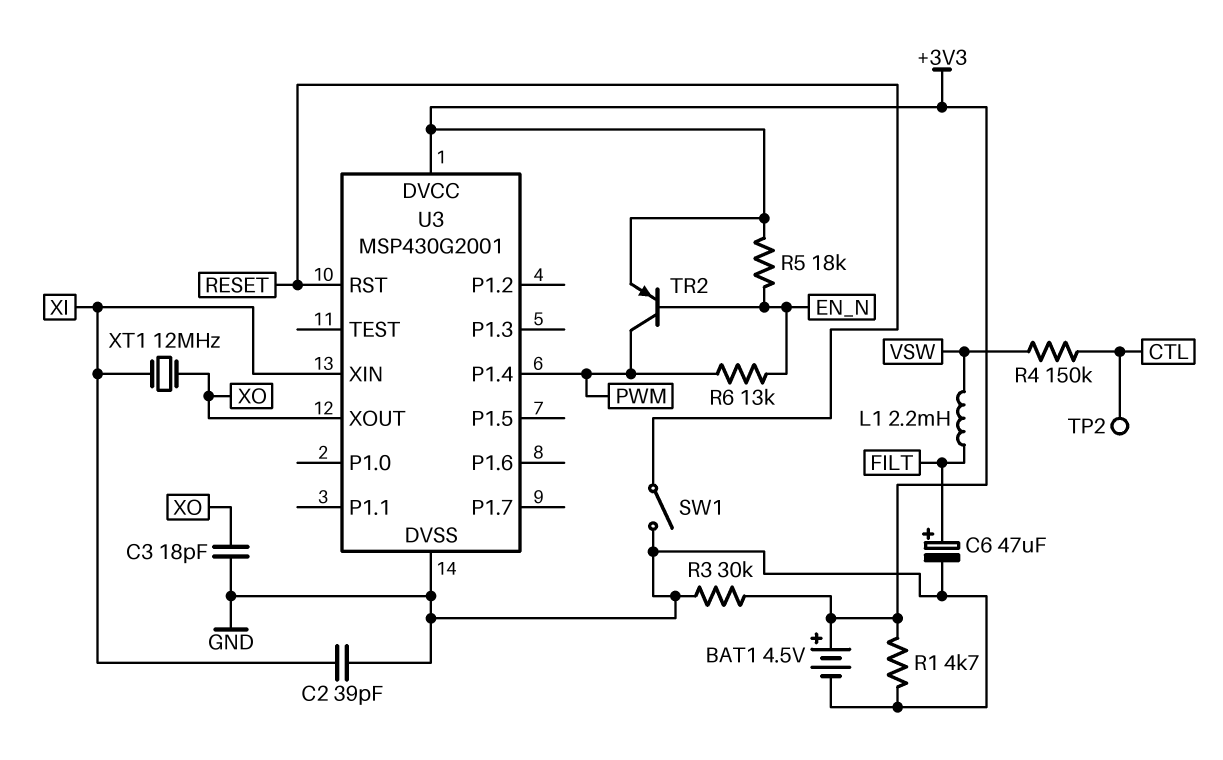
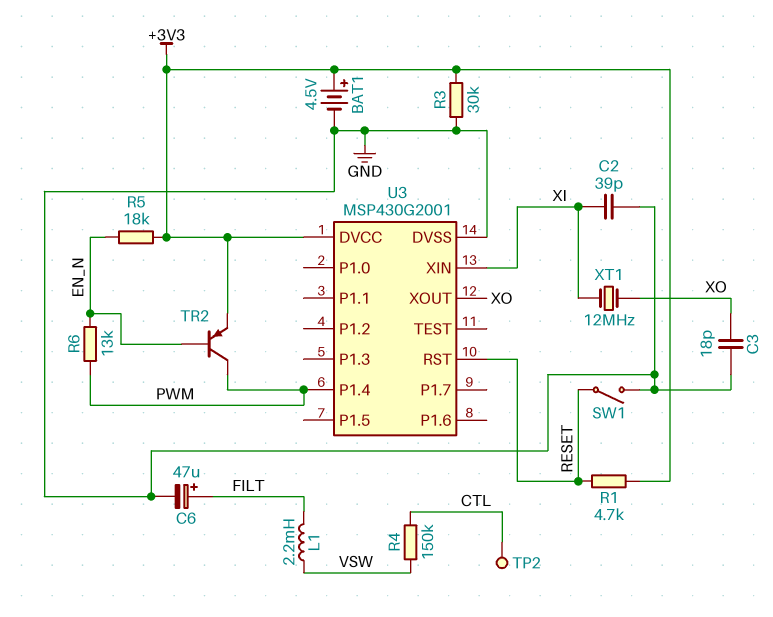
R1: 4.7k (+3V3, GND) -> 4.7k (+3V3, RESET)

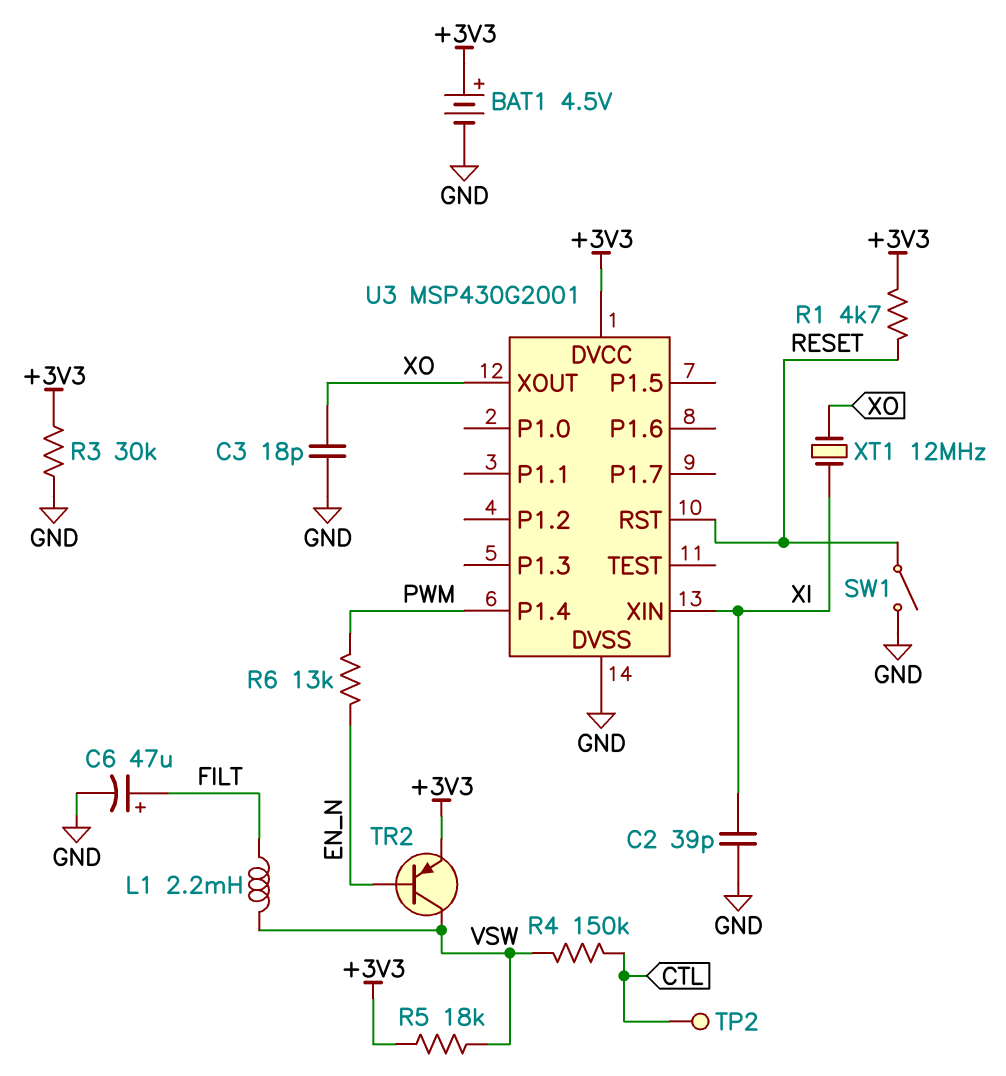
R5: 18k (+3V3, EN_N) -> 18k (+3V3, VSW)
TR2: PNP (B EN_N, C PWM, E +3V3) -> PNP (B EN_N, C VSW, E +3V3)

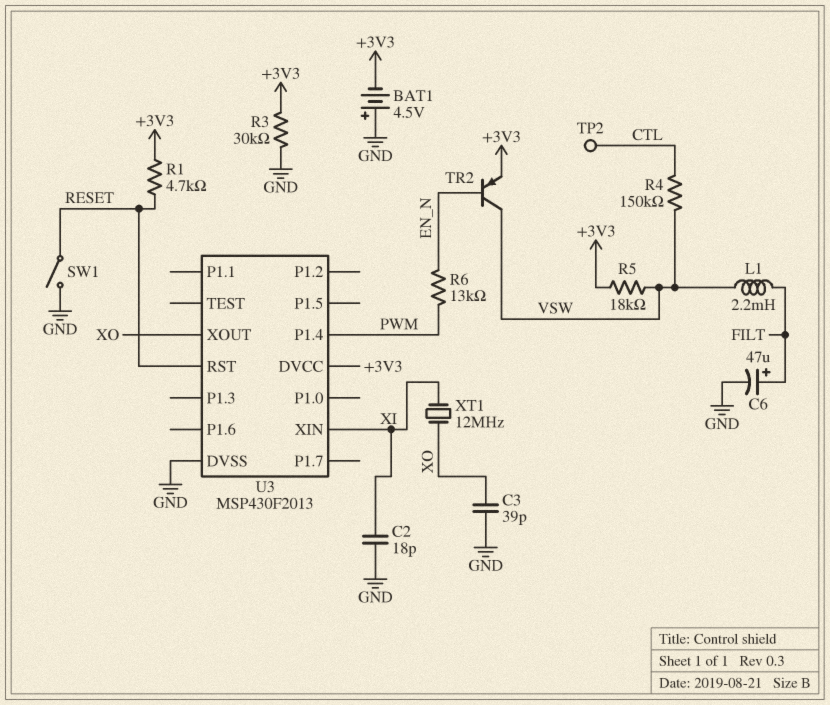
BAT1: 4.5V (plus +3V3, minus GND) -> 4.5V (plus GND, minus +3V3)
C2: 39pF (GND, XI) -> 18pF (GND, XI)
C3: 18pF (GND, XO) -> 39pF (GND, XO)
U3: MSP430G2001 -> MSP430F2013

